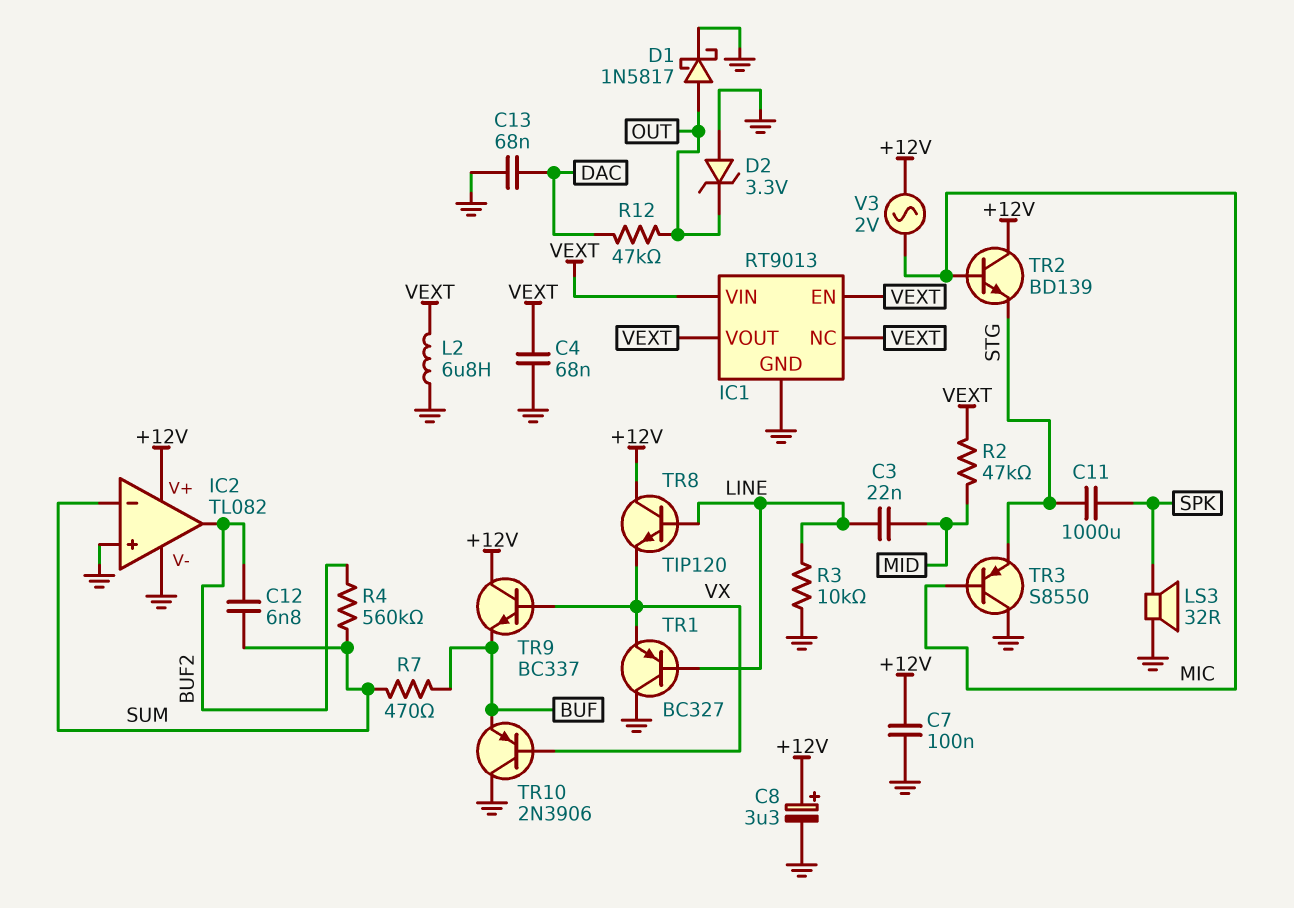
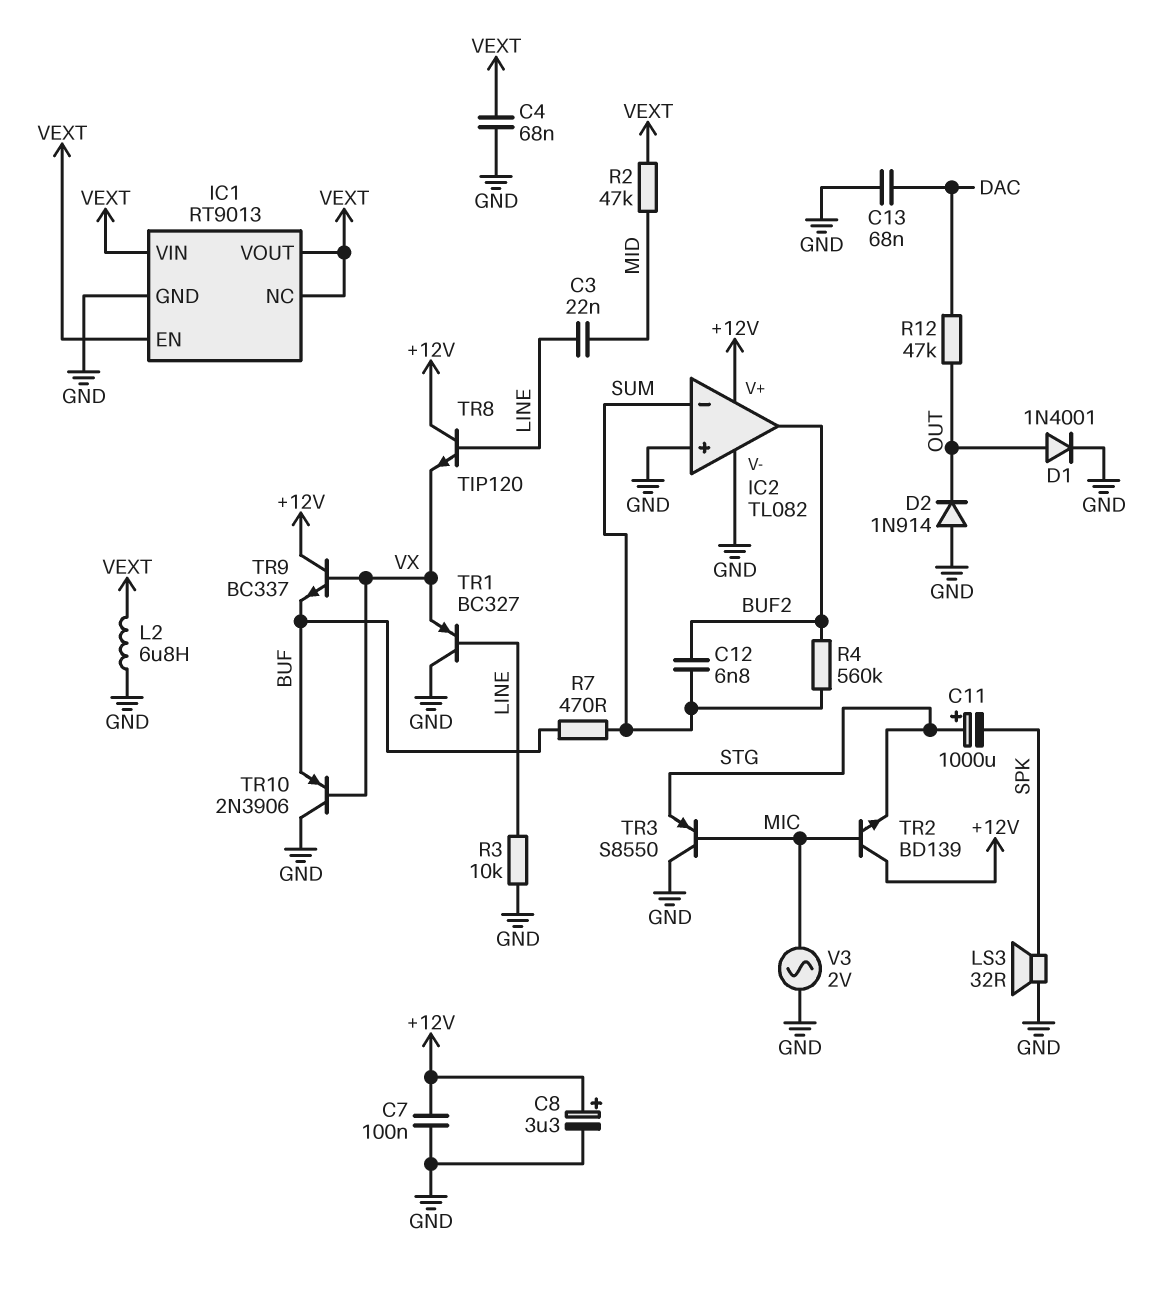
C11: 1000uF (SPK, STG) -> 1000uF (plus STG, minus SPK)
D1: schottky 1N5817 (A OUT, K GND) -> diode 1N4001 (A OUT, K GND)
D2: zener 3.3V (A GND, K OUT) -> diode 1N914 (A GND, K OUT)
V3: AC 2V (+12V, MIC) -> AC 2V (GND, MIC)

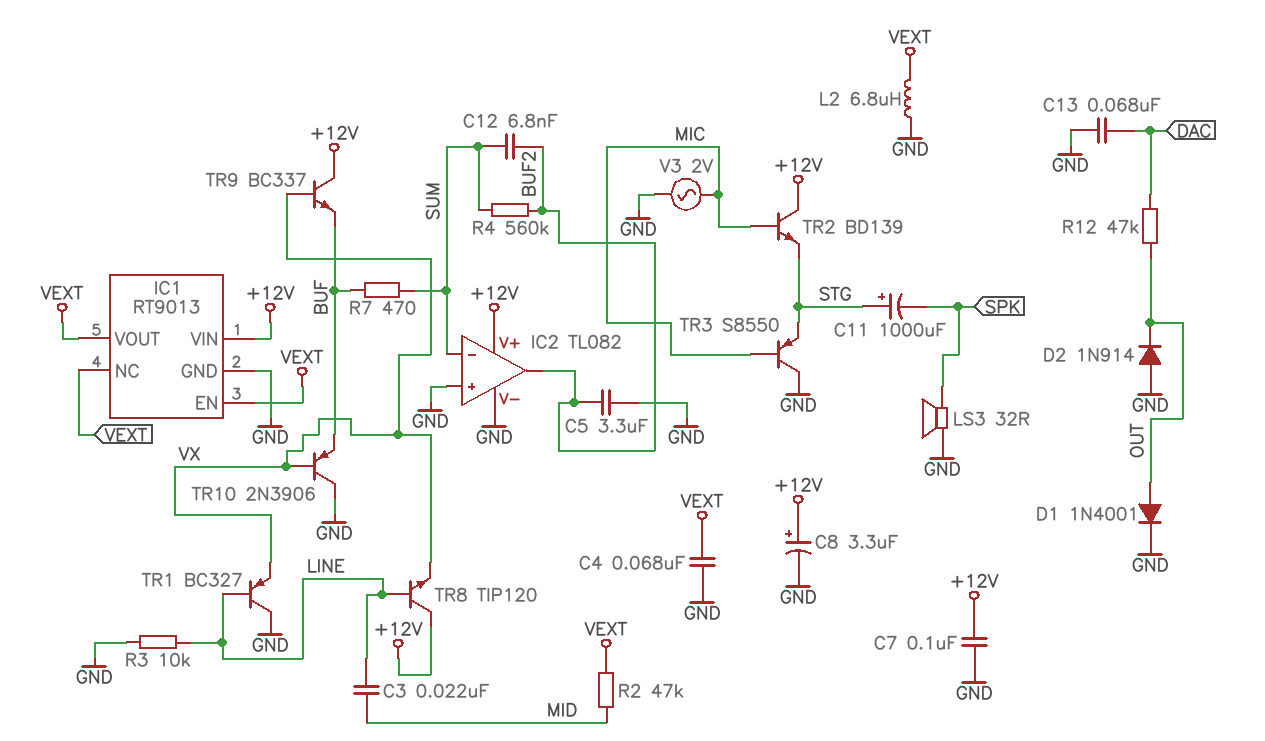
C5: none -> 3.3uF (BUF2, GND)
IC1 pin VIN: VEXT -> +12V

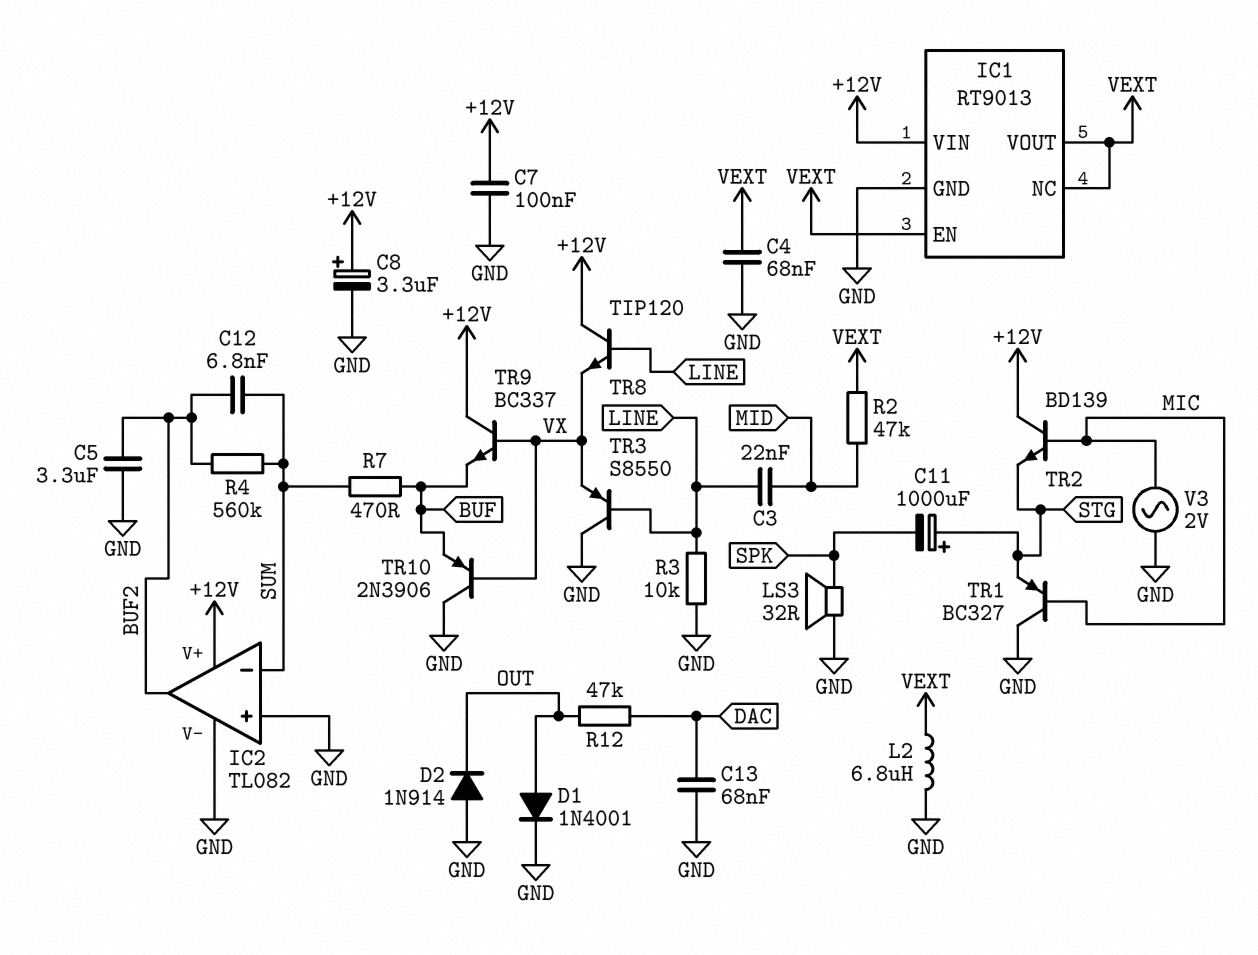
TR1: PNP BC327 (B LINE, C GND, E VX) -> PNP BC327 (B MIC, C GND, E STG)
TR3: PNP S8550 (B MIC, C GND, E STG) -> PNP S8550 (B LINE, C GND, E VX)

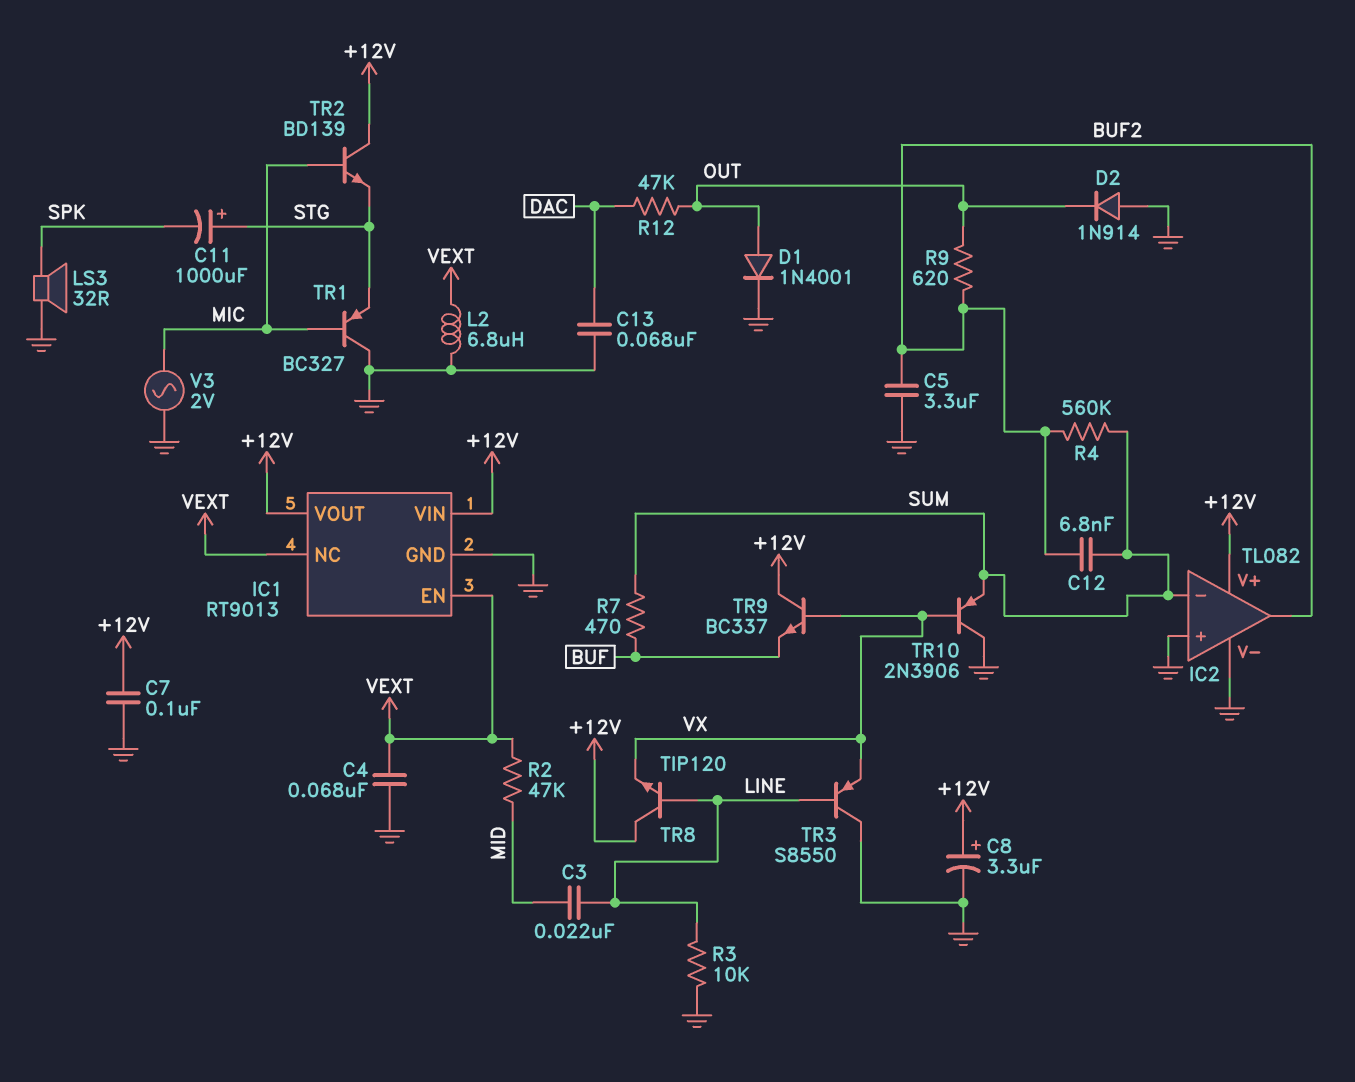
IC1 pin VOUT: VEXT -> +12V
R9: none -> 620 (BUF2, OUT)
TR10: PNP 2N3906 (B VX, C GND, E BUF) -> PNP 2N3906 (B VX, C GND, E SUM)

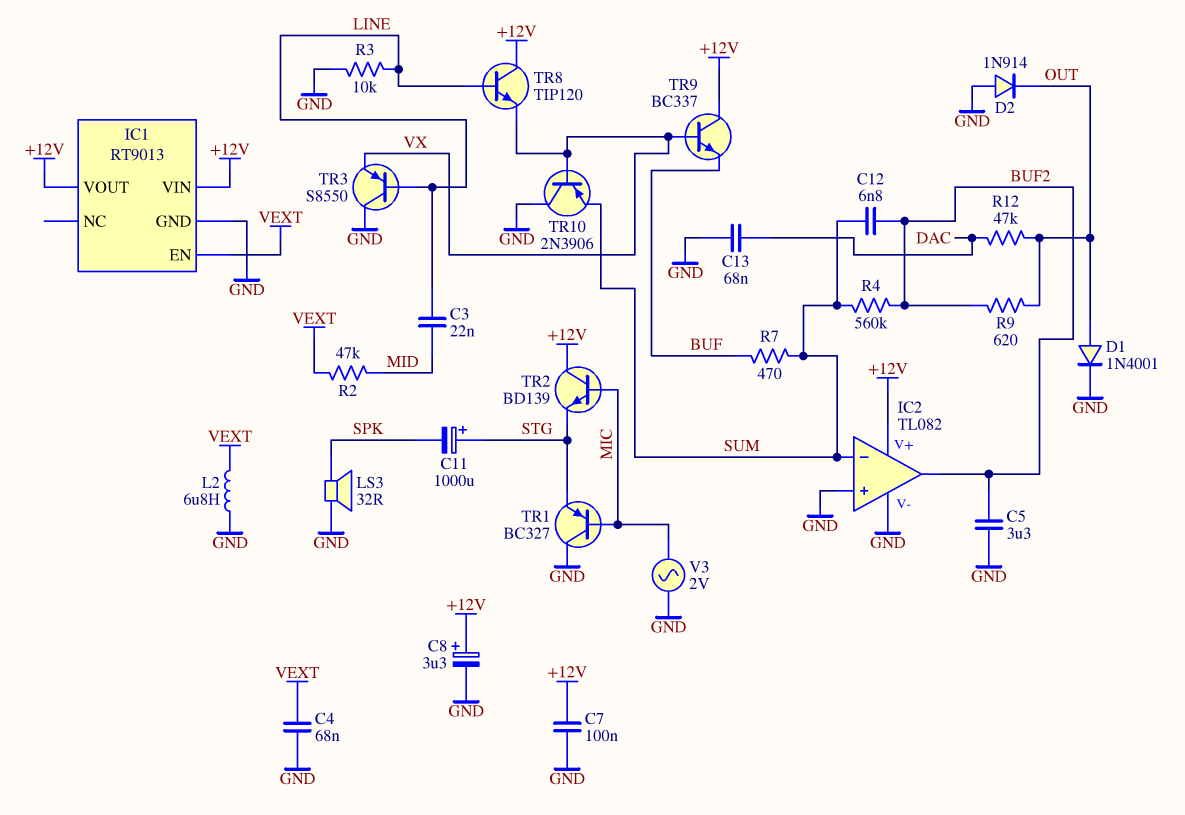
IC1 pin NC: VEXT -> none

